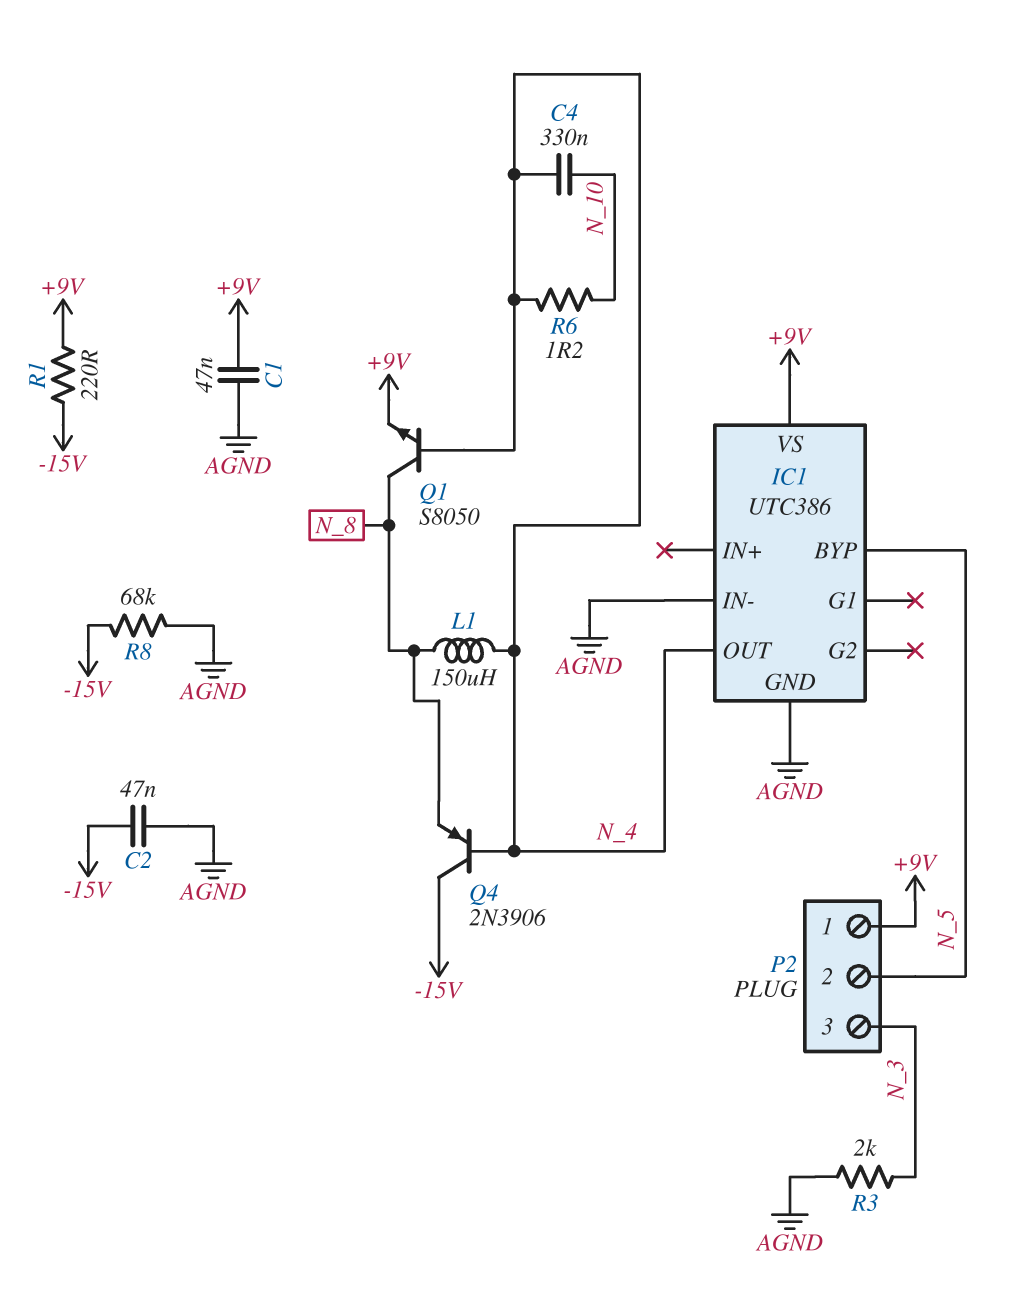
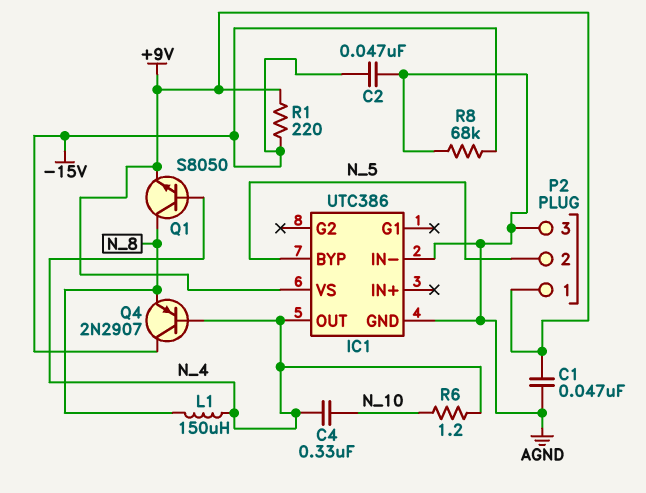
P2 pin 3: N_3 -> AGND
Q4: PNP 2N3906 (B N_4, C -15V, E N_8) -> PNP 2N2907 (B N_4, C -15V, E N_8)
R3: 2k (AGND, N_3) -> none

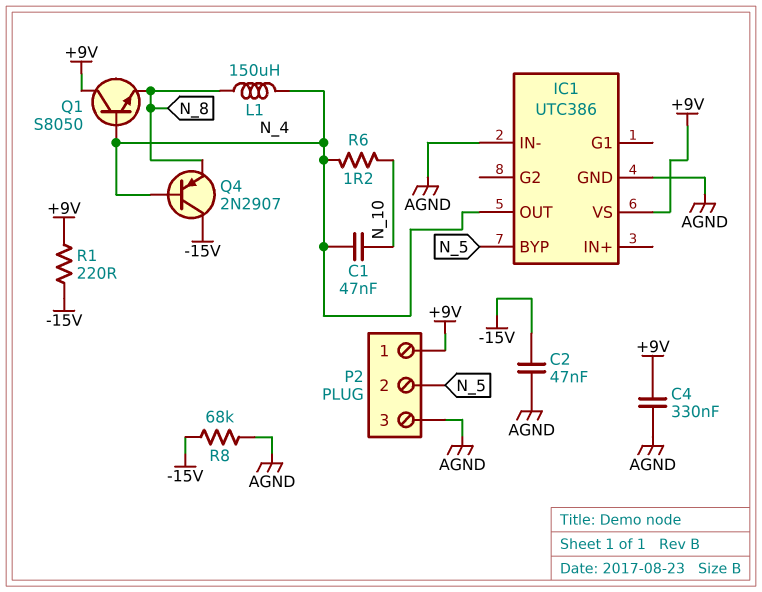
C1: 47nF (+9V, AGND) -> 47nF (N_4, N_10)
C4: 330nF (N_4, N_10) -> 330nF (+9V, AGND)
Q1: NPN S8050 (B N_4, C N_8, E +9V) -> NPN S8050 (B N_4, C +9V, E N_8)

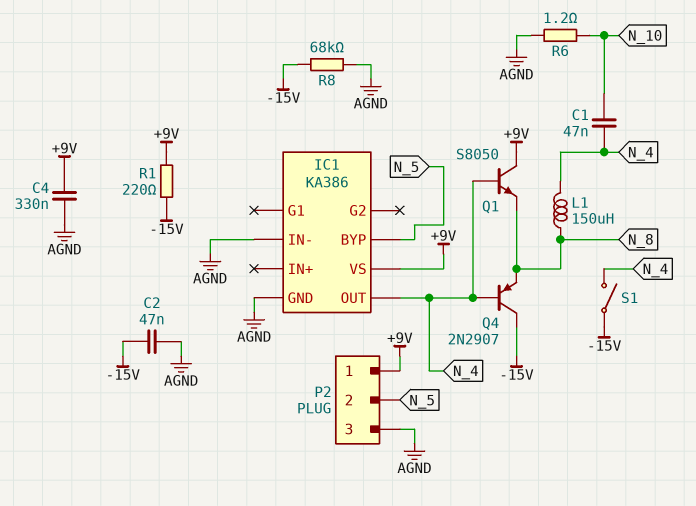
IC1: UTC386 -> KA386
R6: 1.2 (N_4, N_10) -> 1.2 (AGND, N_10)
S1: none -> switch (-15V, N_4)

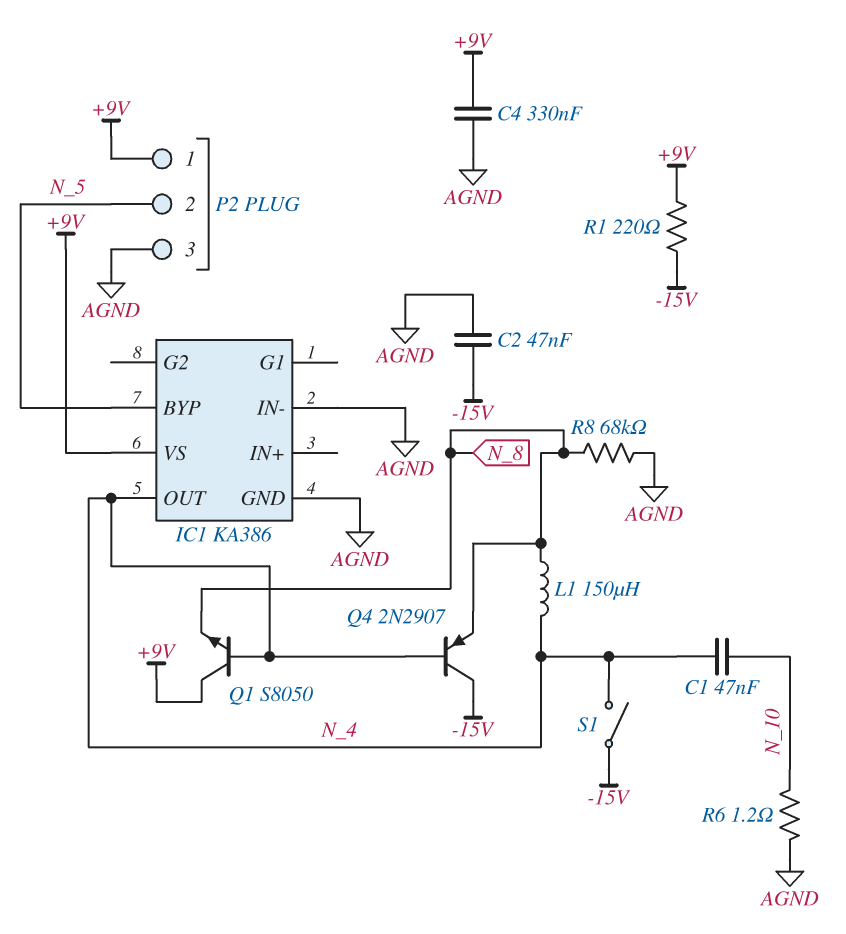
R8: 68k (-15V, AGND) -> 68k (AGND, N_8)

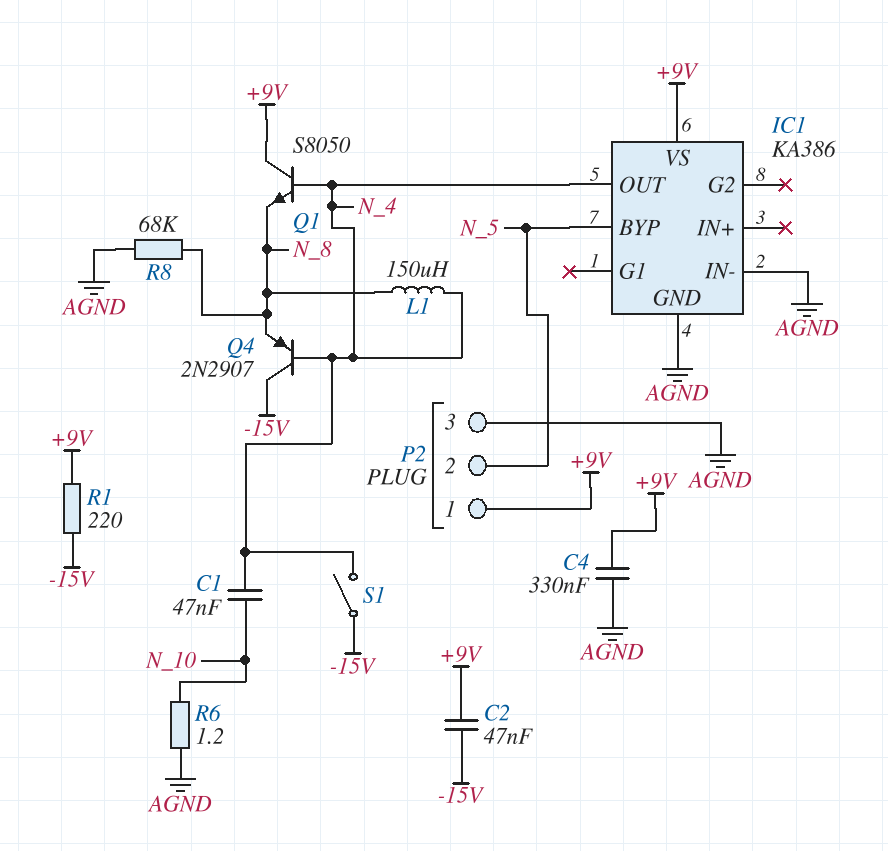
C2: 47nF (-15V, AGND) -> 47nF (+9V, -15V)

